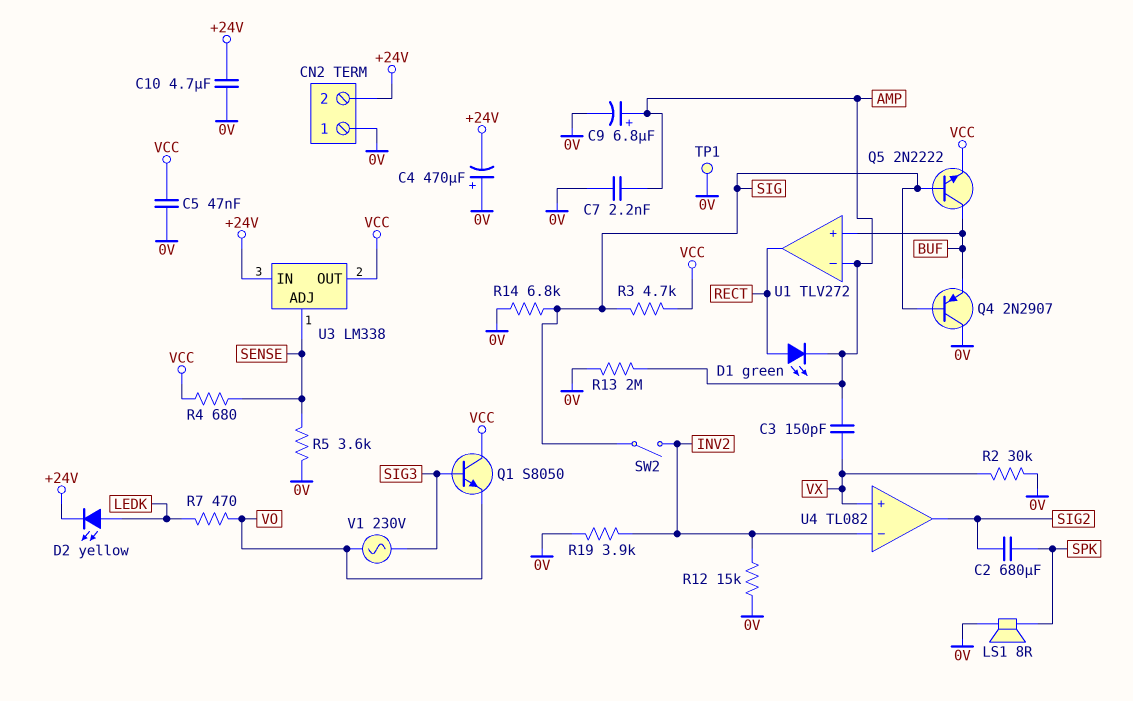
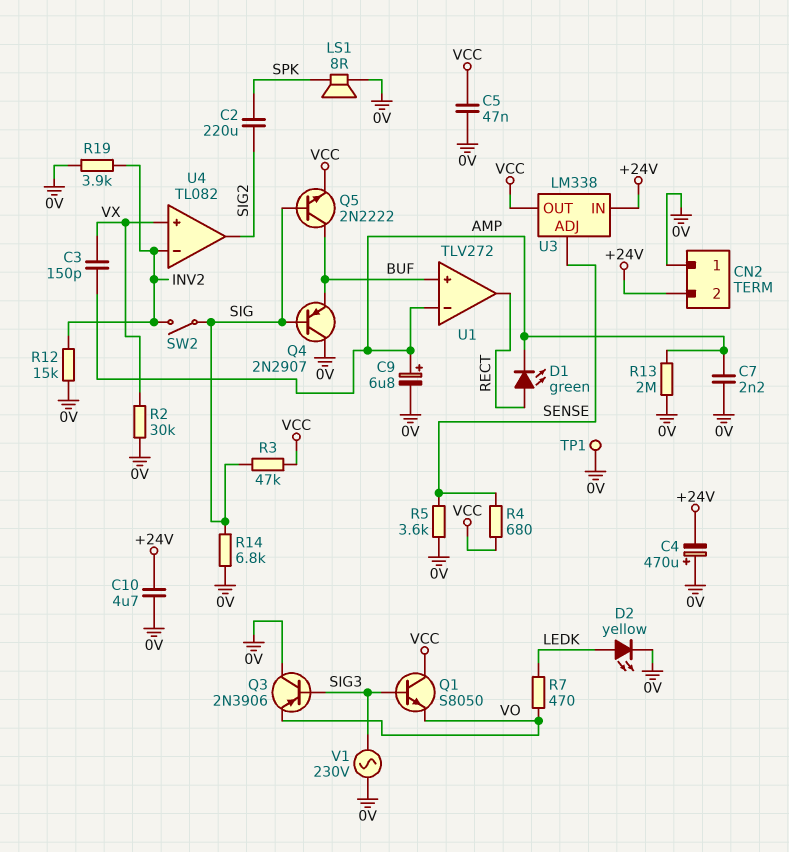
C2: 680uF (SIG2, SPK) -> 220uF (SIG2, SPK)
D2: LED yellow (A LEDK, K +24V) -> LED yellow (A LEDK, K 0V)
Q3: none -> PNP 2N3906 (B SIG3, C 0V, E VO)
R3: 4.7k (SIG, VCC) -> 47k (SIG, VCC)
V1: AC 230V (SIG3, VO) -> AC 230V (0V, SIG3)

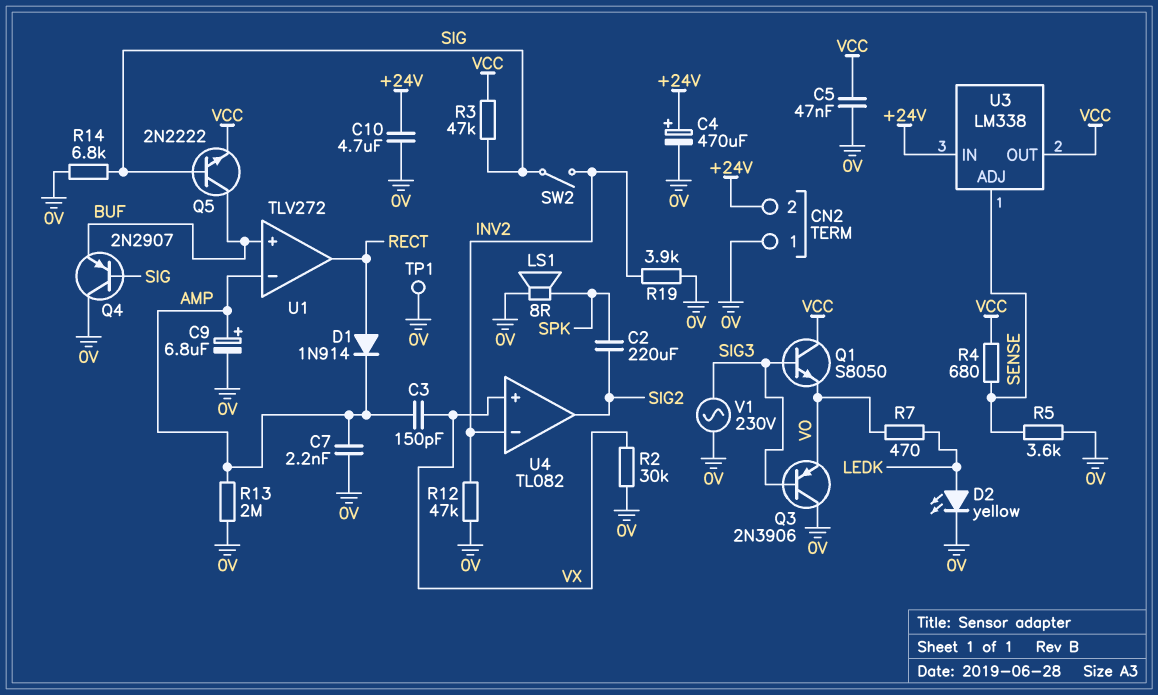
C4: 470uF (plus 0V, minus +24V) -> 470uF (plus +24V, minus 0V)
D1: LED green (A RECT, K AMP) -> diode 1N914 (A RECT, K AMP)
R12: 15k (0V, INV2) -> 47k (0V, INV2)

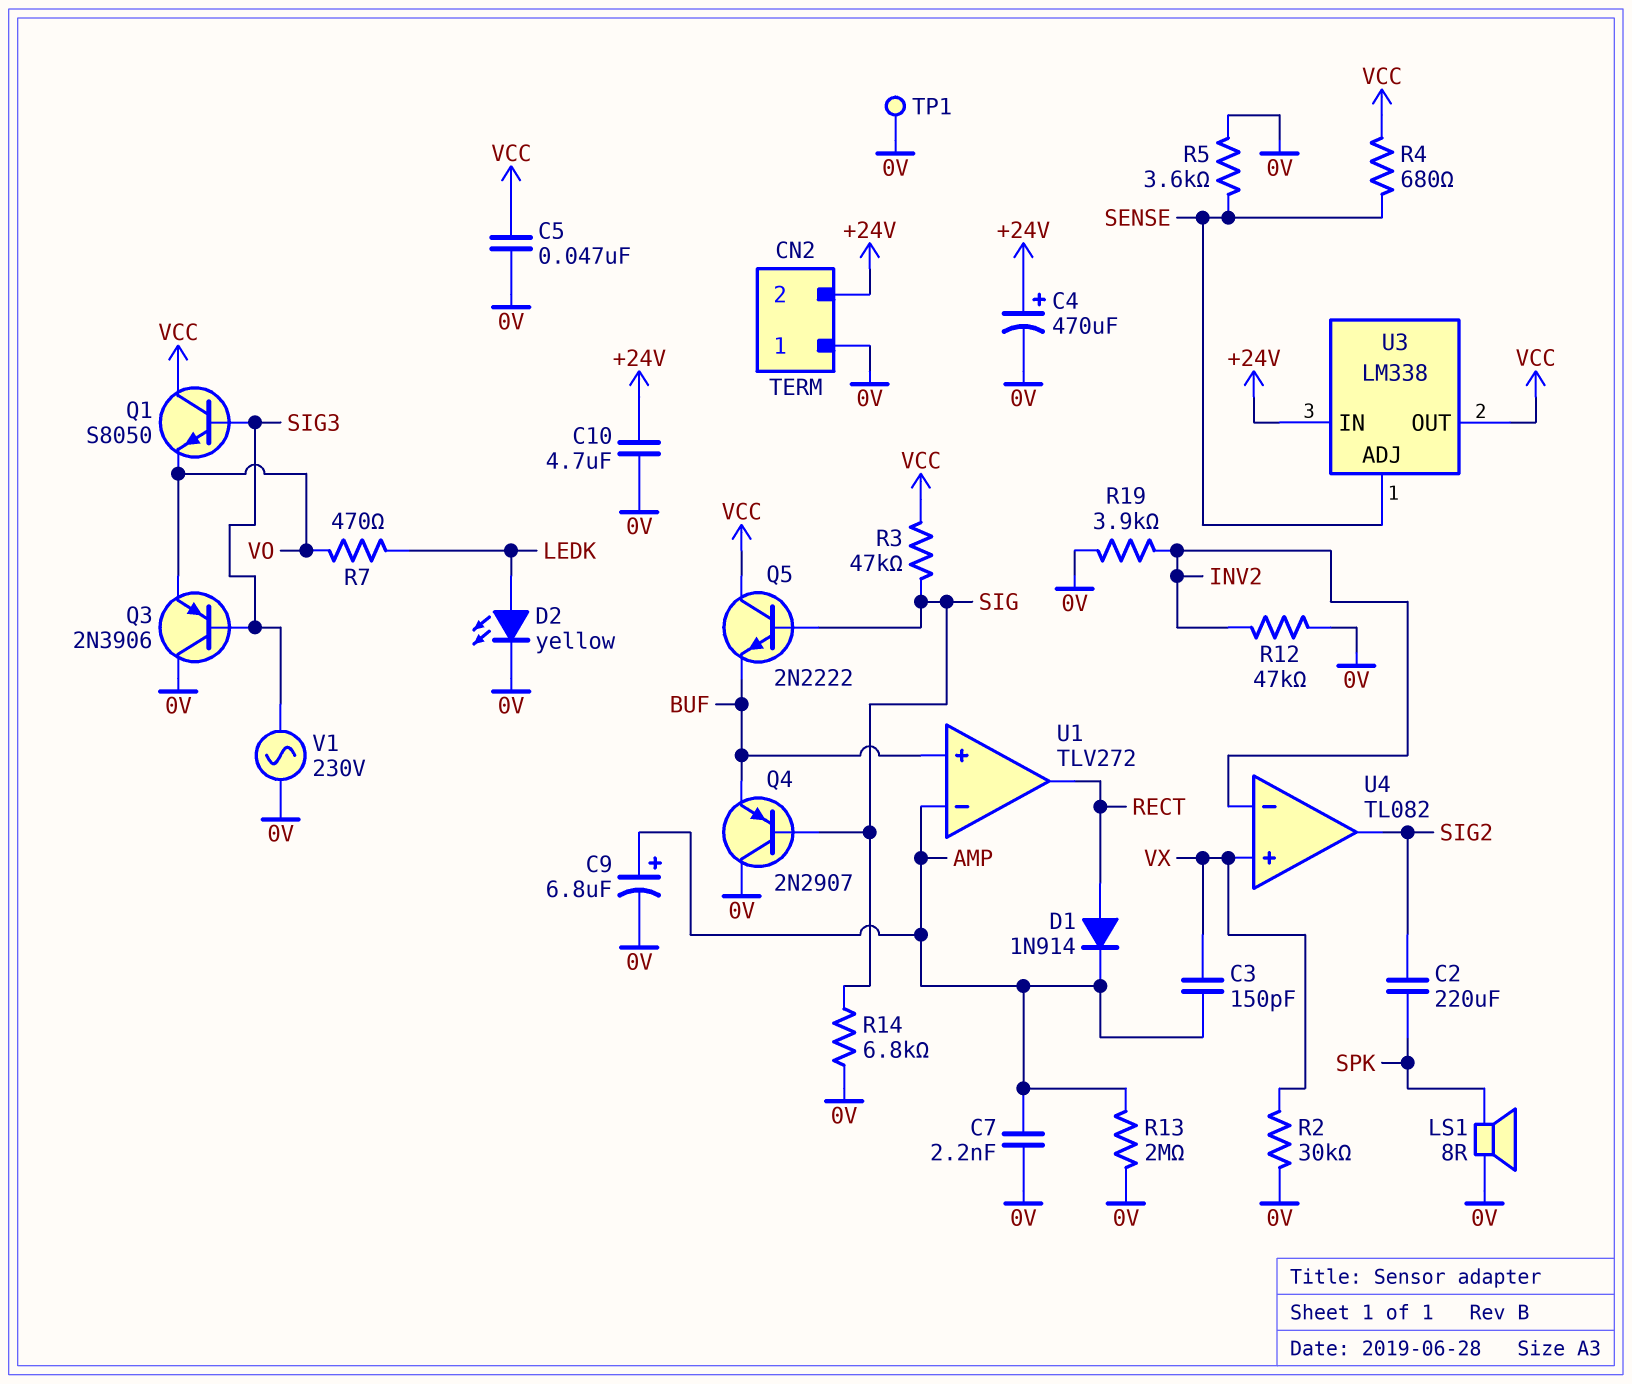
Q5: NPN 2N2222 (B SIG, C BUF, E VCC) -> NPN 2N2222 (B SIG, C VCC, E BUF)
SW2: switch (INV2, SIG) -> none

